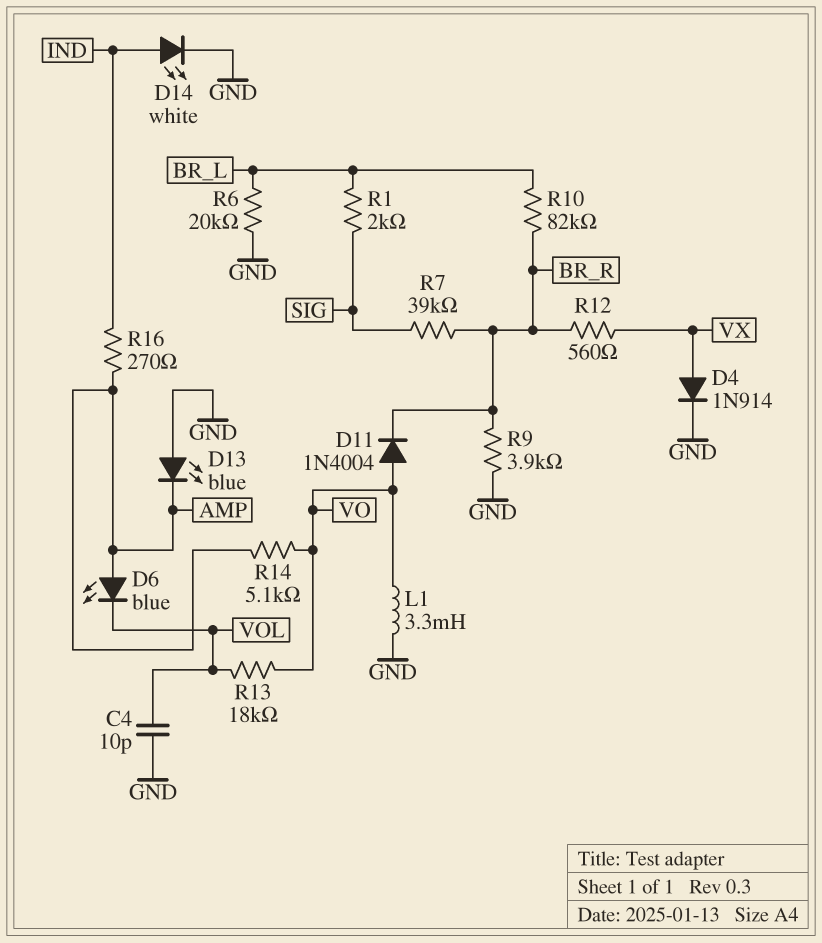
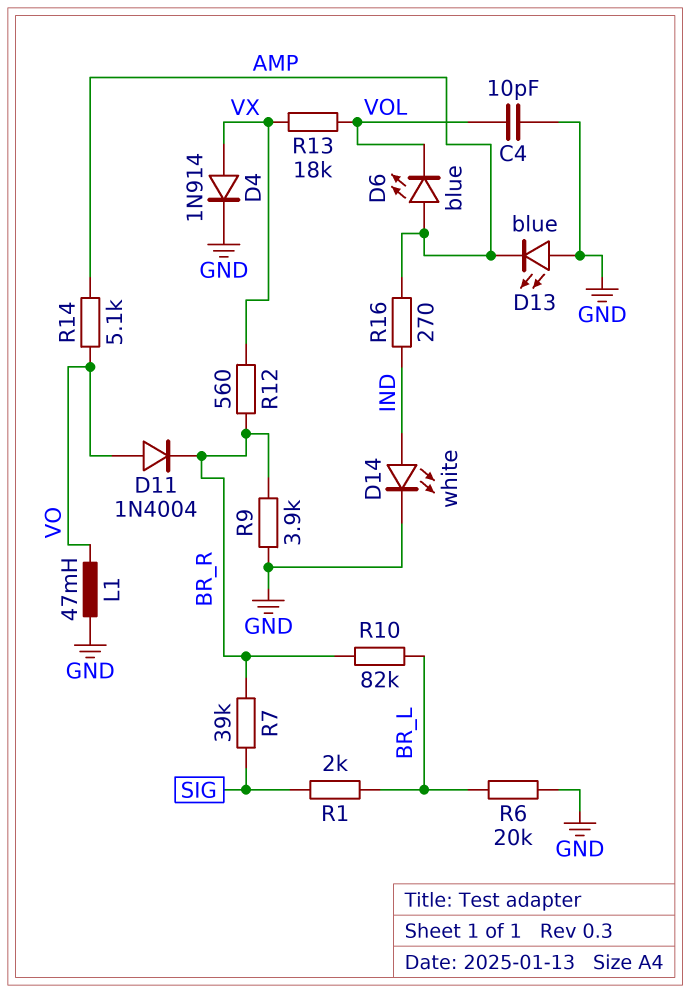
L1: 3.3mH (GND, VO) -> 47mH (GND, VO)
R13: 18k (VO, VOL) -> 18k (VOL, VX)

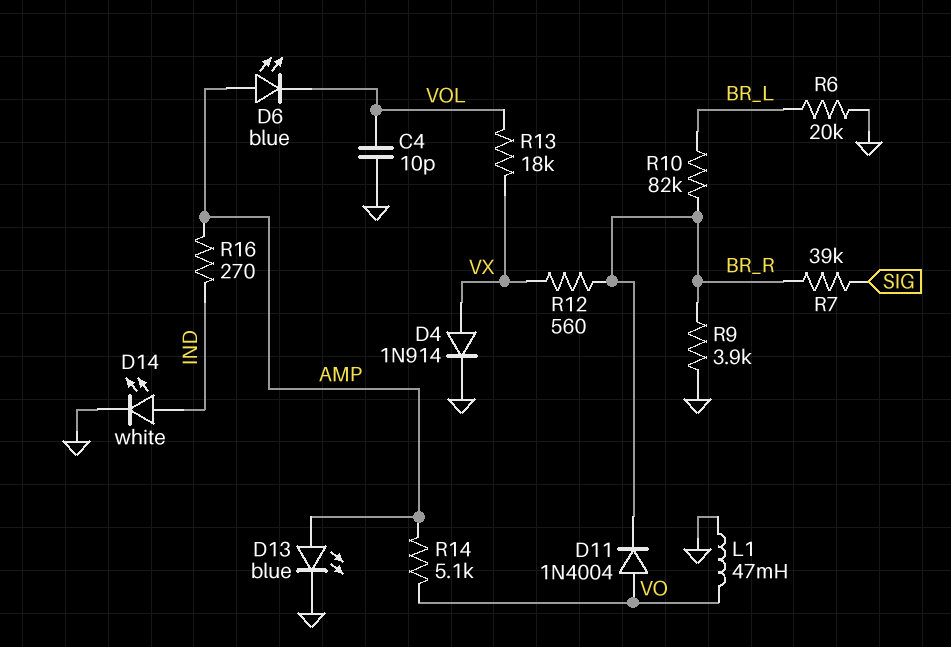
D13: LED blue (A GND, K AMP) -> LED blue (A AMP, K GND)
R1: 2k (BR_L, SIG) -> none

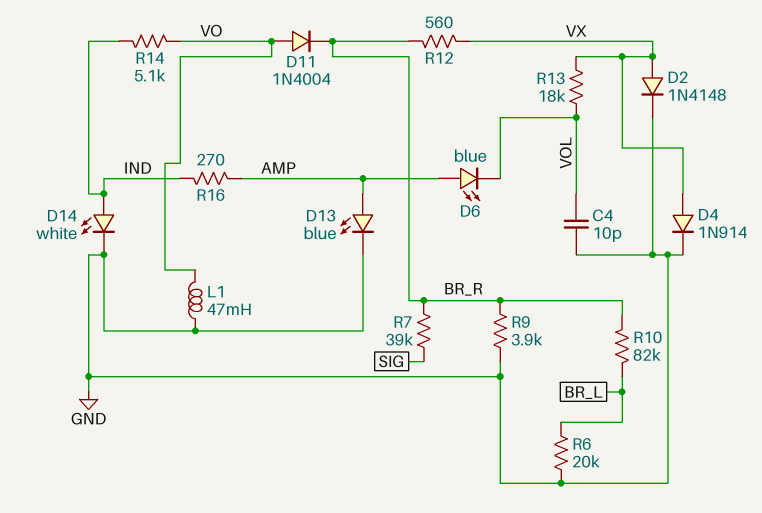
D2: none -> diode 1N4148 (A VX, K GND)
R14: 5.1k (AMP, VO) -> 5.1k (IND, VO)

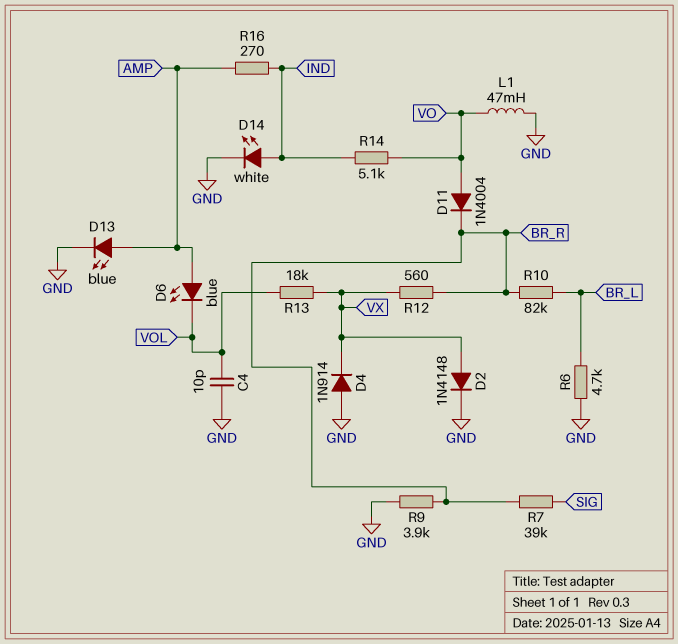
D4: diode 1N914 (A VX, K GND) -> diode 1N914 (A GND, K VX)
R6: 20k (BR_L, GND) -> 4.7k (BR_L, GND)

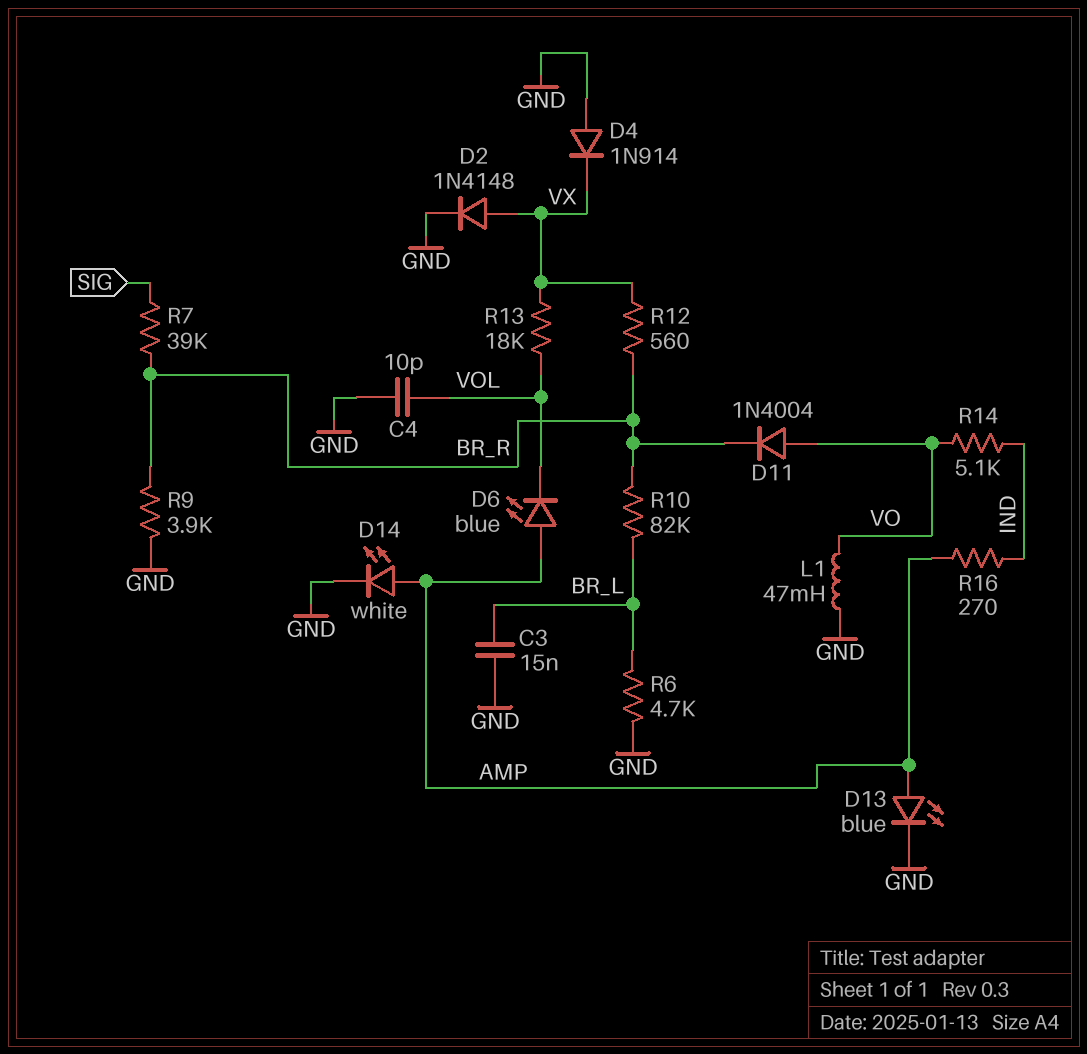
C3: none -> 15nF (BR_L, GND)
D14: LED white (A IND, K GND) -> LED white (A AMP, K GND)

